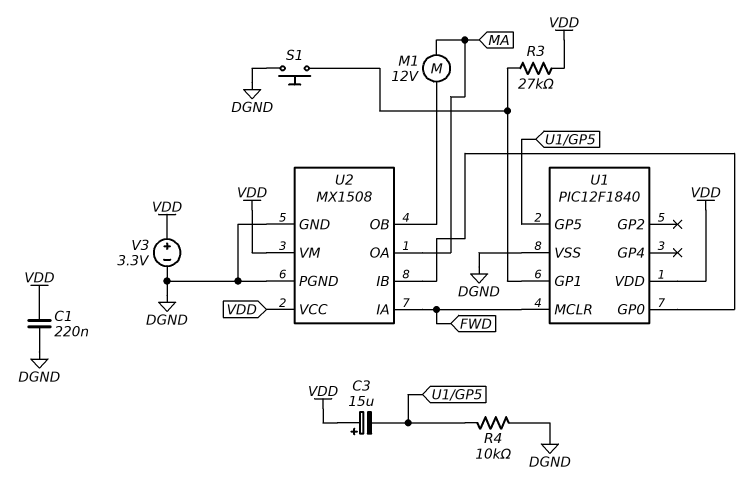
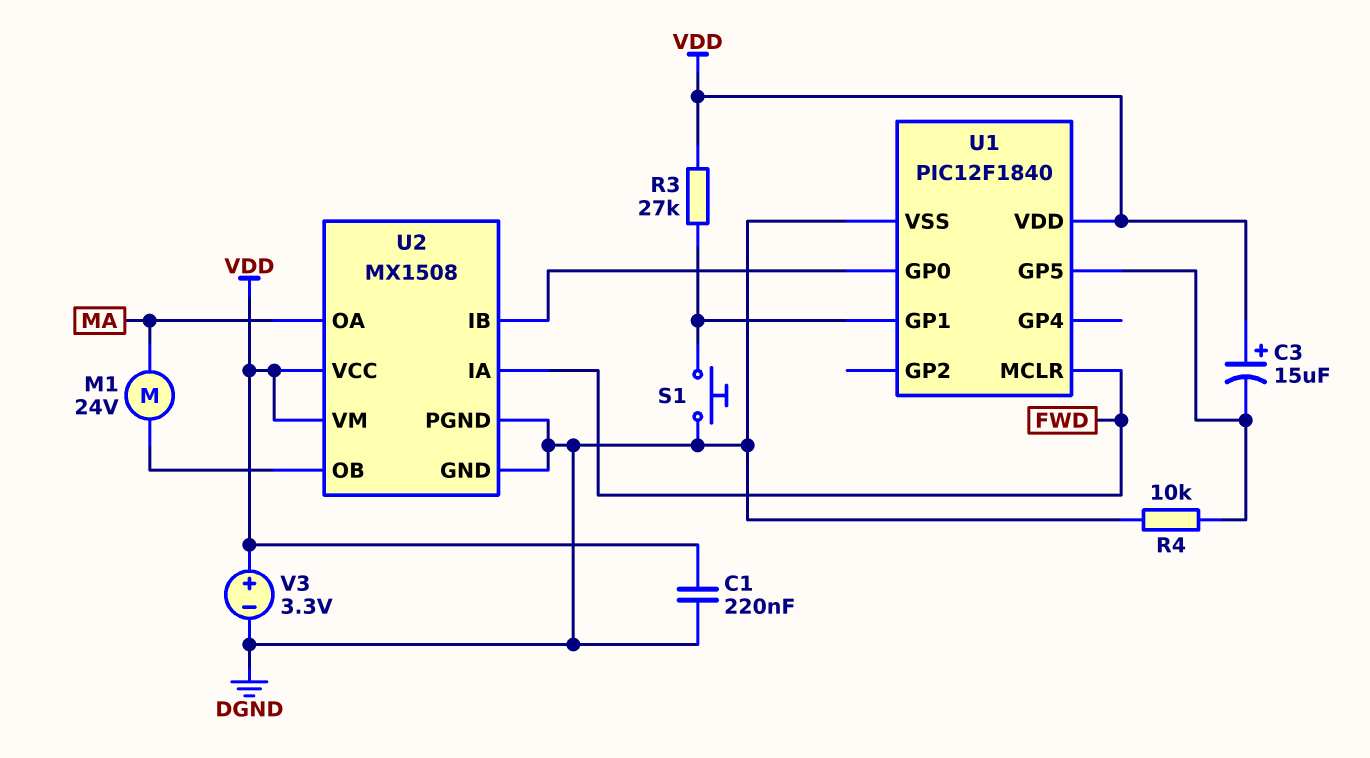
M1: motor 12V (MA, U2/OB) -> motor 24V (MA, U2/OB)

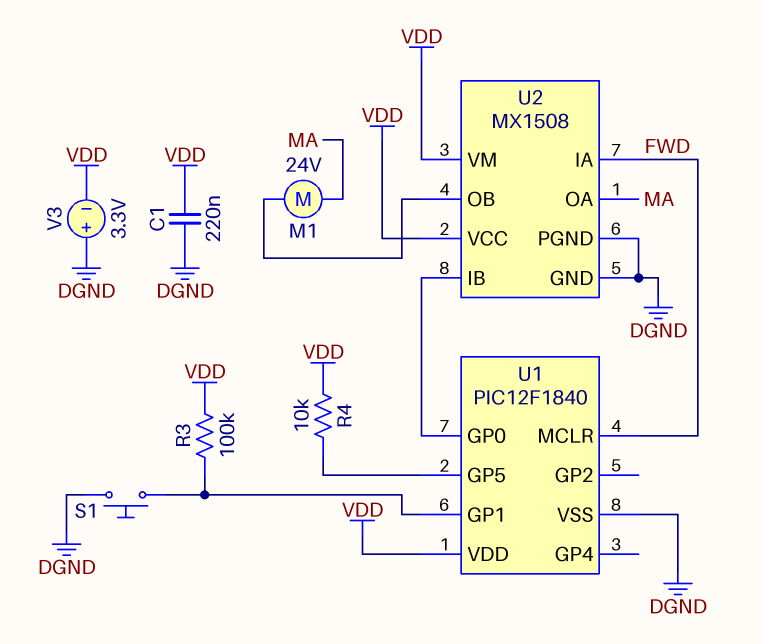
C3: 15uF (plus VDD, minus U1/GP5) -> none
R3: 27k (U1/GP1, VDD) -> 100k (U1/GP1, VDD)
R4: 10k (DGND, U1/GP5) -> 10k (U1/GP5, VDD)
V3: 3.3V (plus VDD, minus DGND) -> 3.3V (plus DGND, minus VDD)

